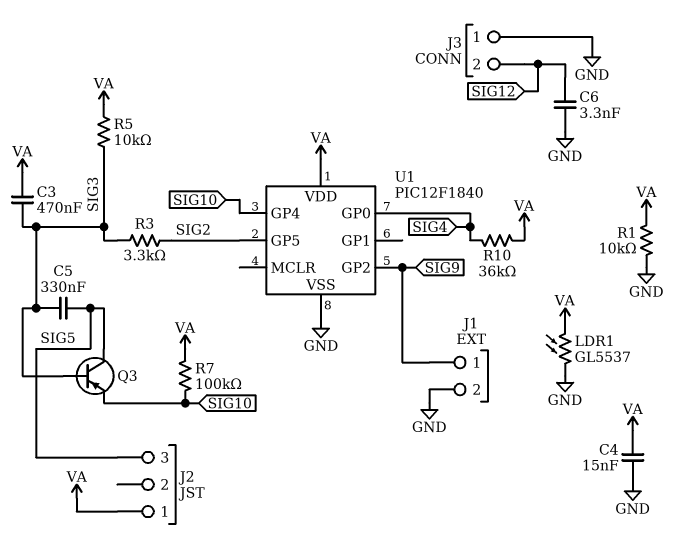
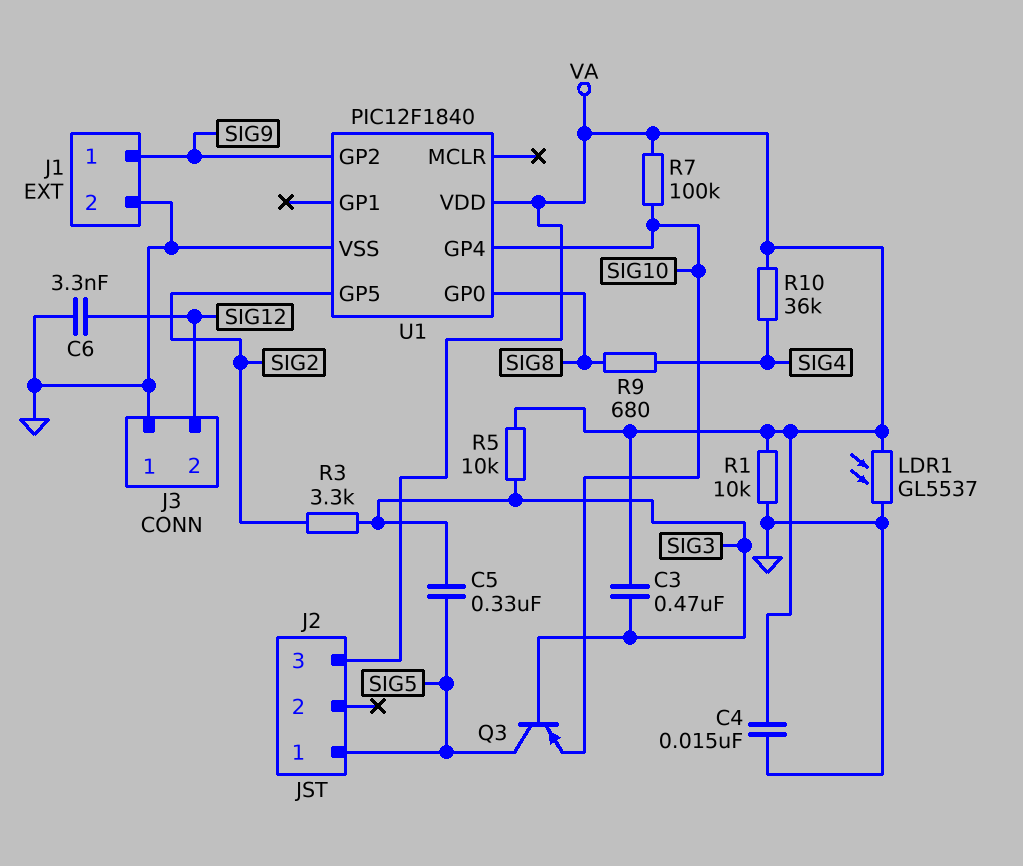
J2 pin 1: VA -> SIG5
J2 pin 3: SIG5 -> VA
R9: none -> 680 (SIG4, SIG8)
U1 pin GP0: SIG4 -> SIG8

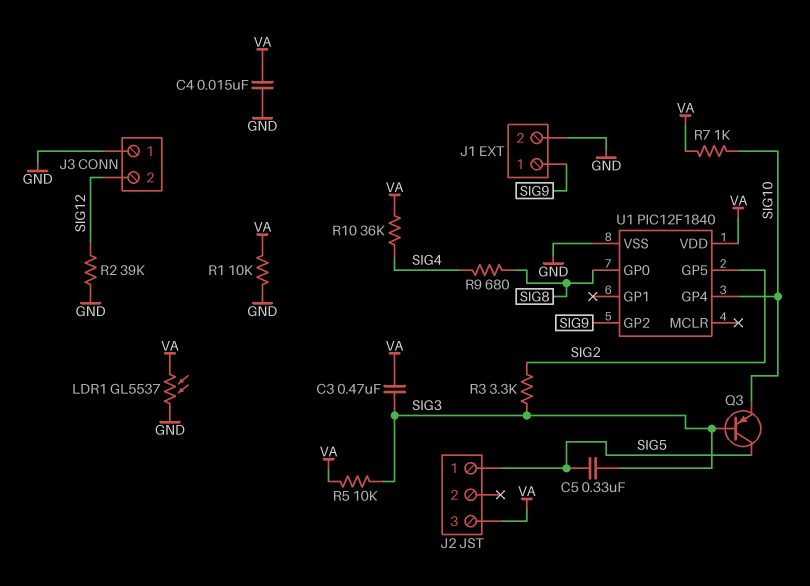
C6: 3.3nF (GND, SIG12) -> none
R2: none -> 39k (GND, SIG12)
R7: 100k (SIG10, VA) -> 1k (SIG10, VA)

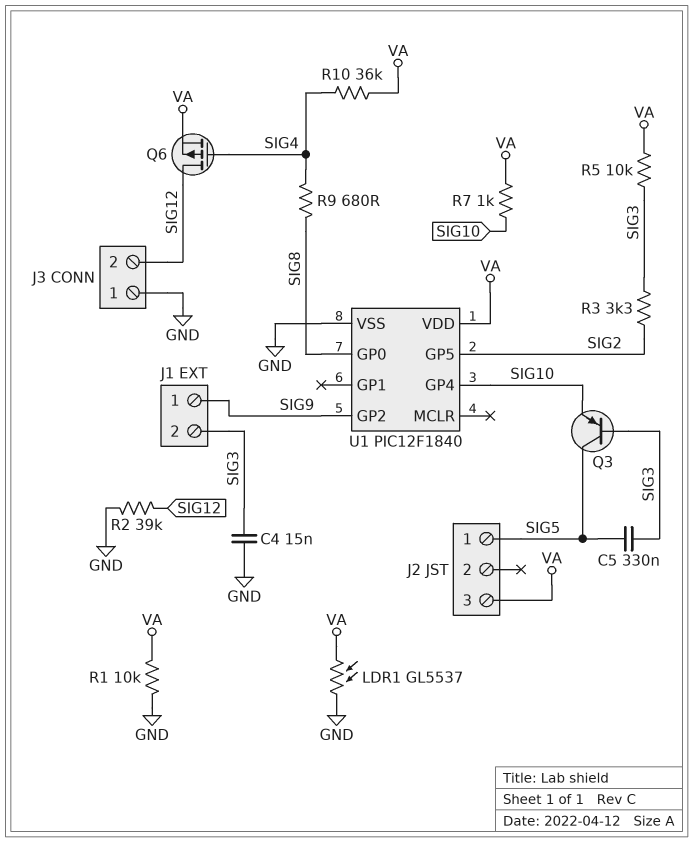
C3: 470nF (SIG3, VA) -> none
C4: 15nF (GND, VA) -> 15nF (GND, SIG3)
J1 pin 2: GND -> SIG3
Q6: none -> PMOS (G SIG4, D SIG12, S VA)

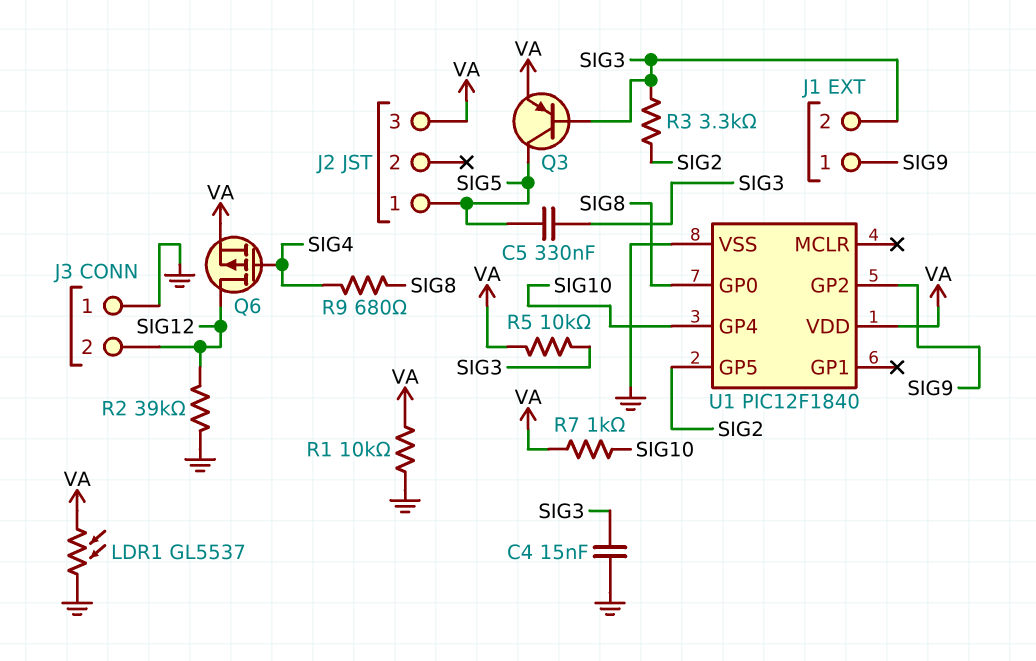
Q3: PNP (B SIG3, C SIG5, E SIG10) -> PNP (B SIG3, C SIG5, E VA)
R10: 36k (SIG4, VA) -> none

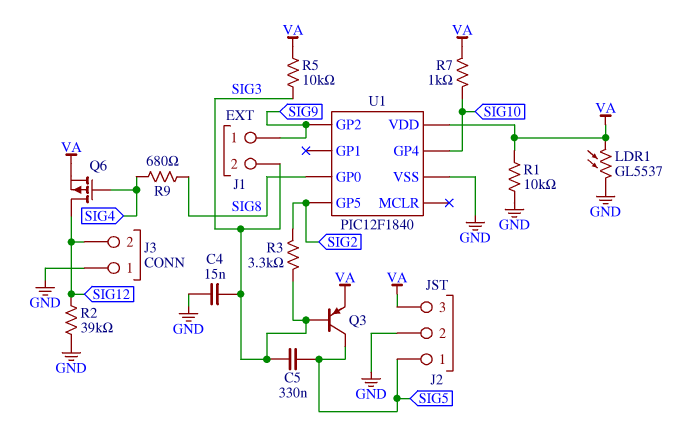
J2 pin 2: none -> GND

